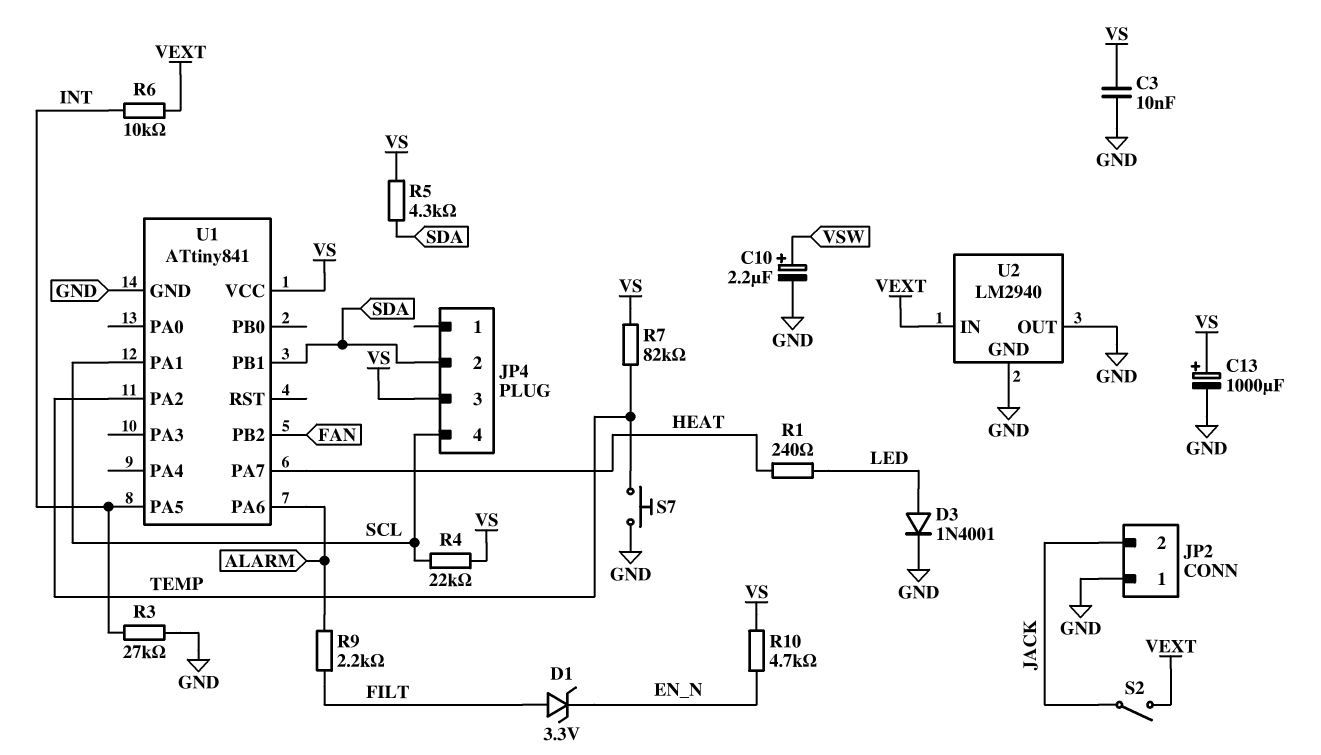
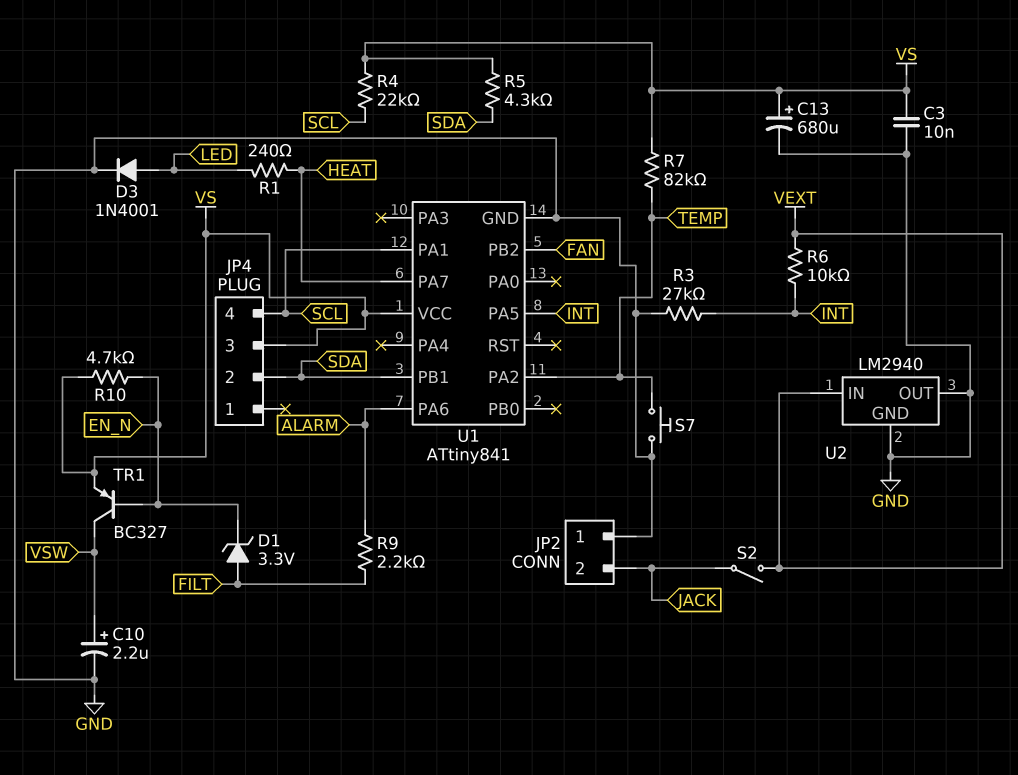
C13: 1000uF (plus VS, minus GND) -> 680uF (plus VS, minus GND)
TR1: none -> PNP BC327 (B EN_N, C VSW, E VS)

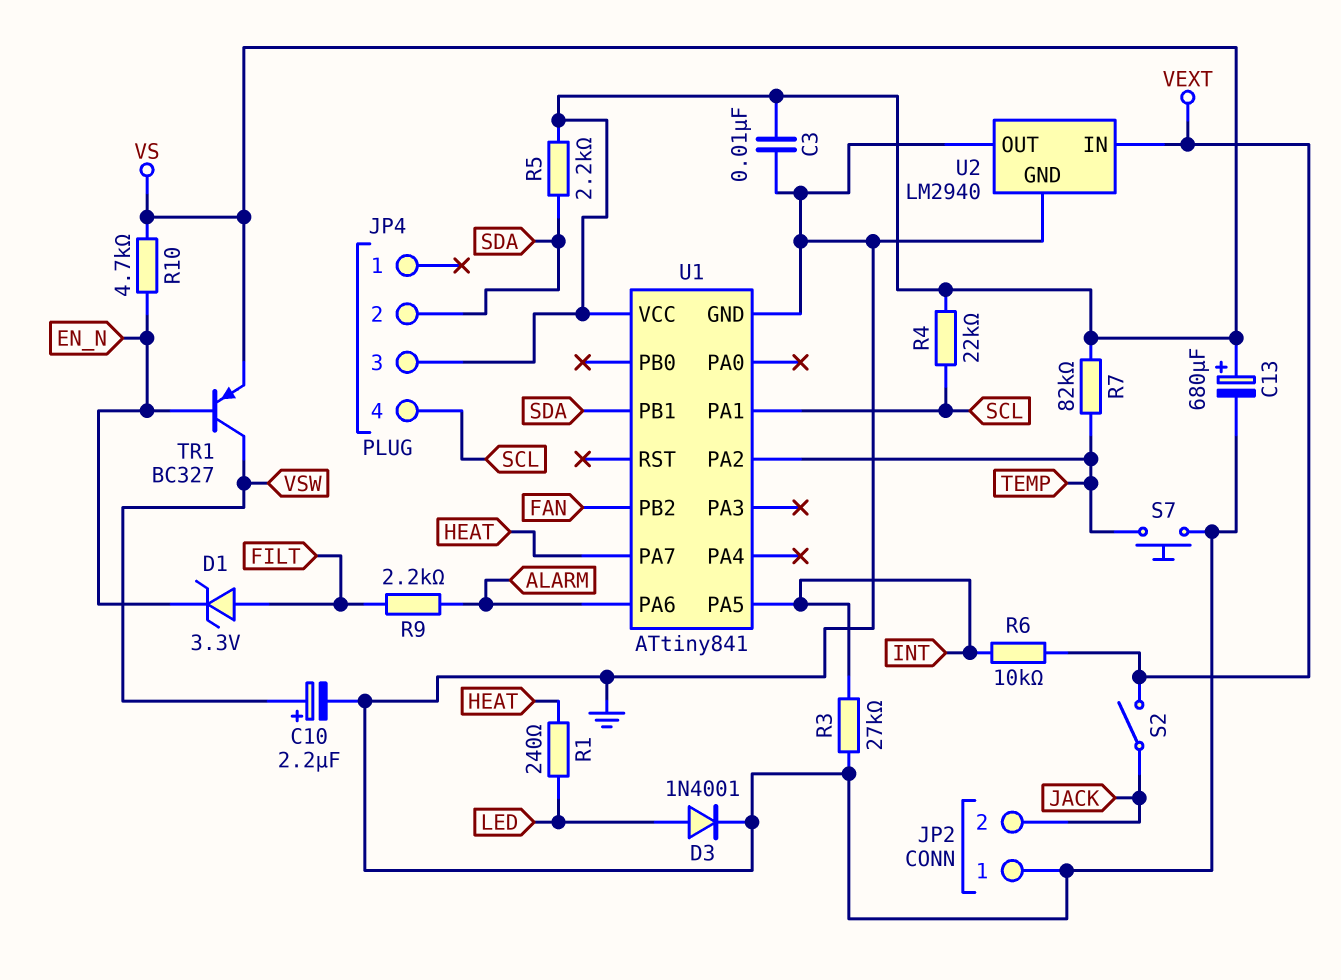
R5: 4.3k (SDA, VS) -> 2.2k (SDA, VS)

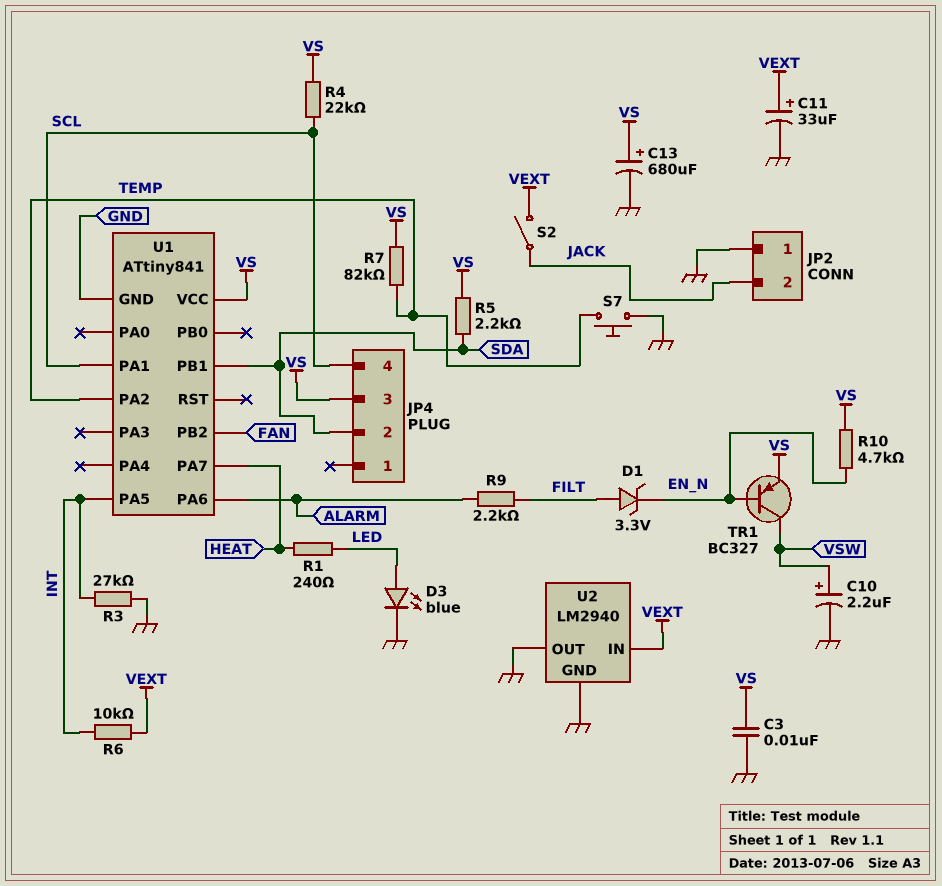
C11: none -> 33uF (plus VEXT, minus GND)
D3: diode 1N4001 (A LED, K GND) -> LED blue (A LED, K GND)

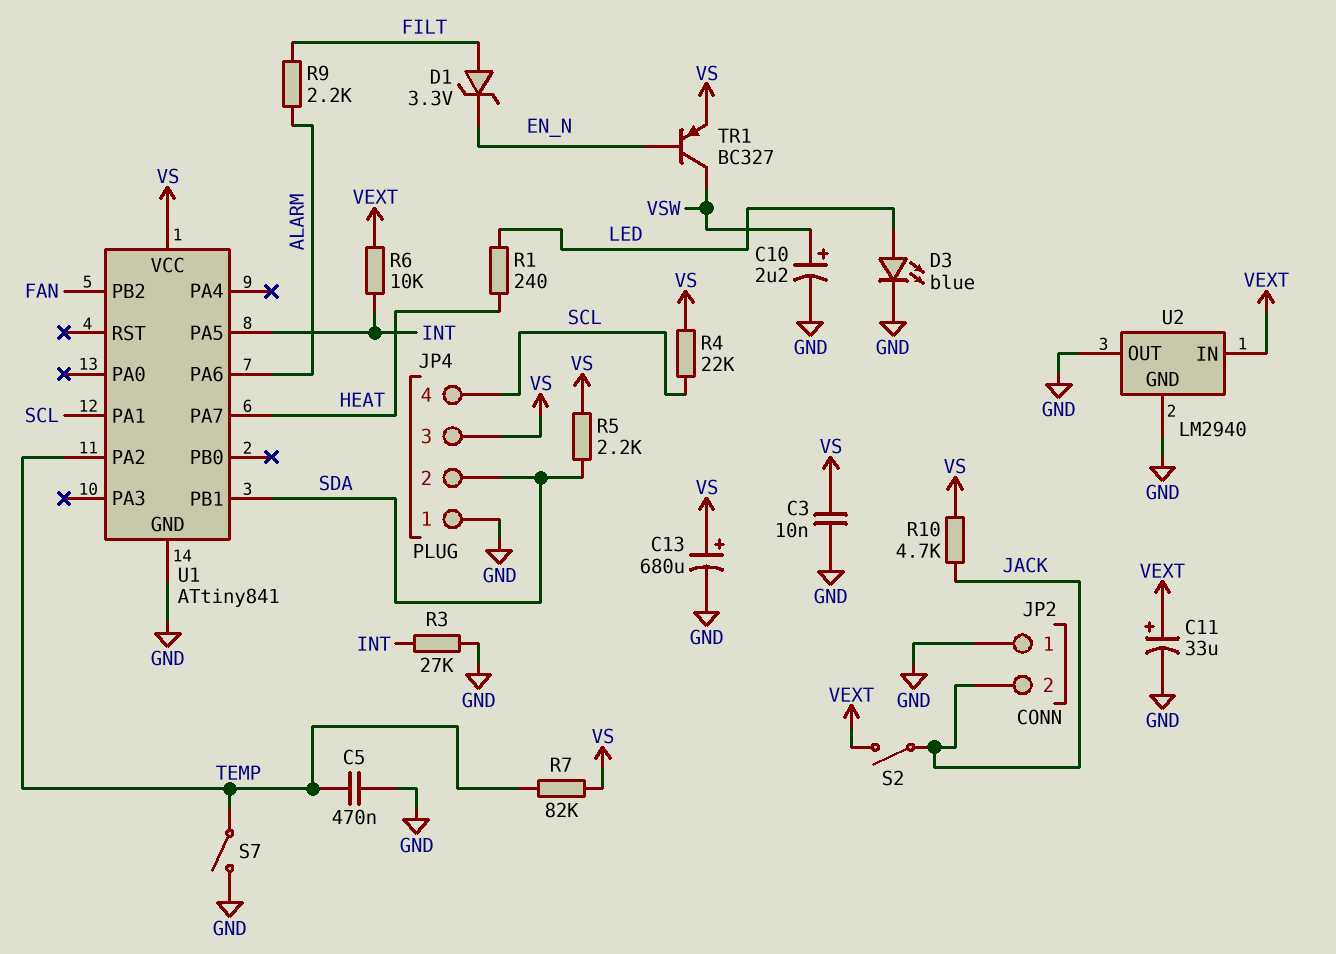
C5: none -> 470nF (GND, TEMP)
JP4 pin 1: none -> GND
R10: 4.7k (EN_N, VS) -> 4.7k (JACK, VS)
S7: button (GND, TEMP) -> switch (GND, TEMP)

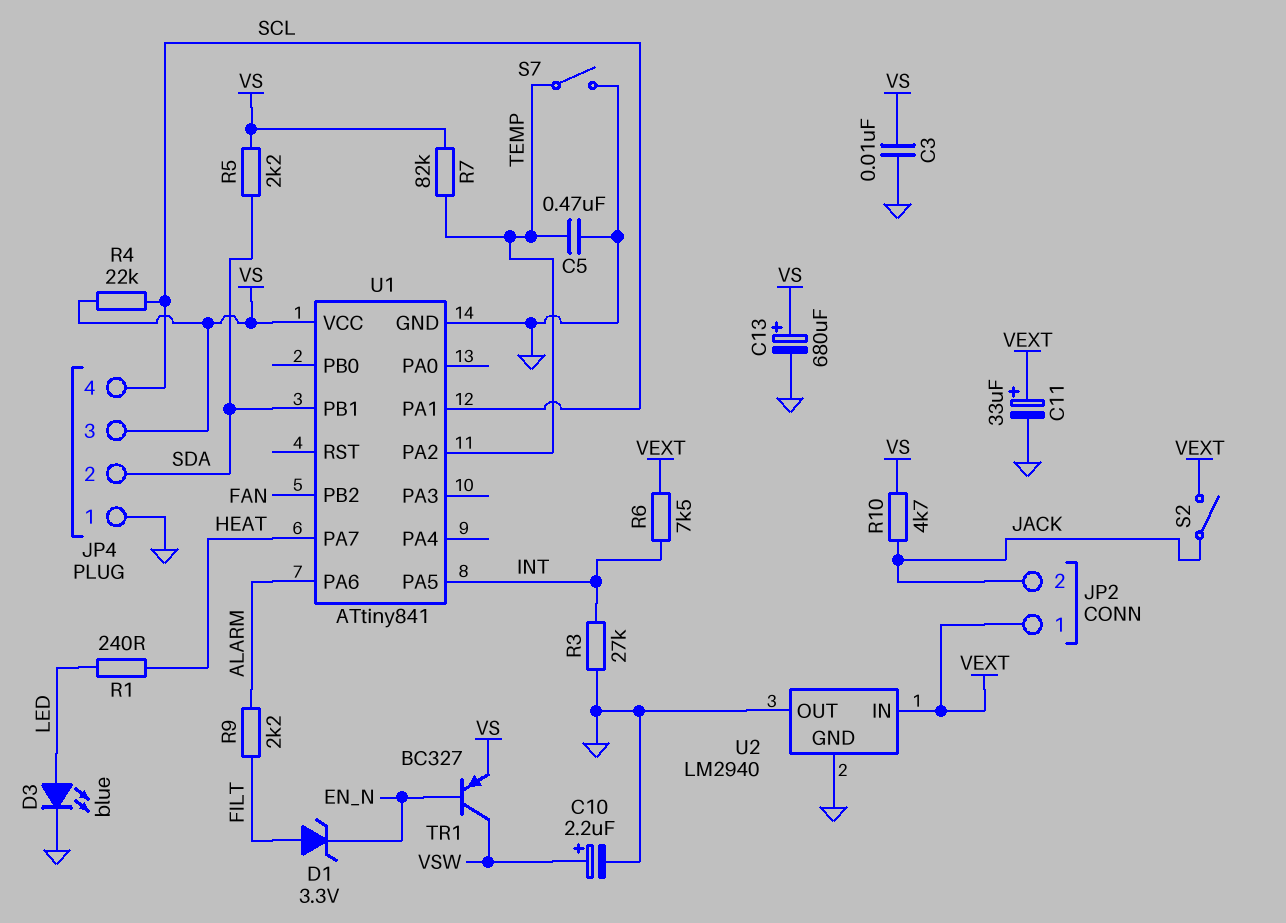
JP2 pin 1: GND -> VEXT
R6: 10k (INT, VEXT) -> 7.5k (INT, VEXT)

